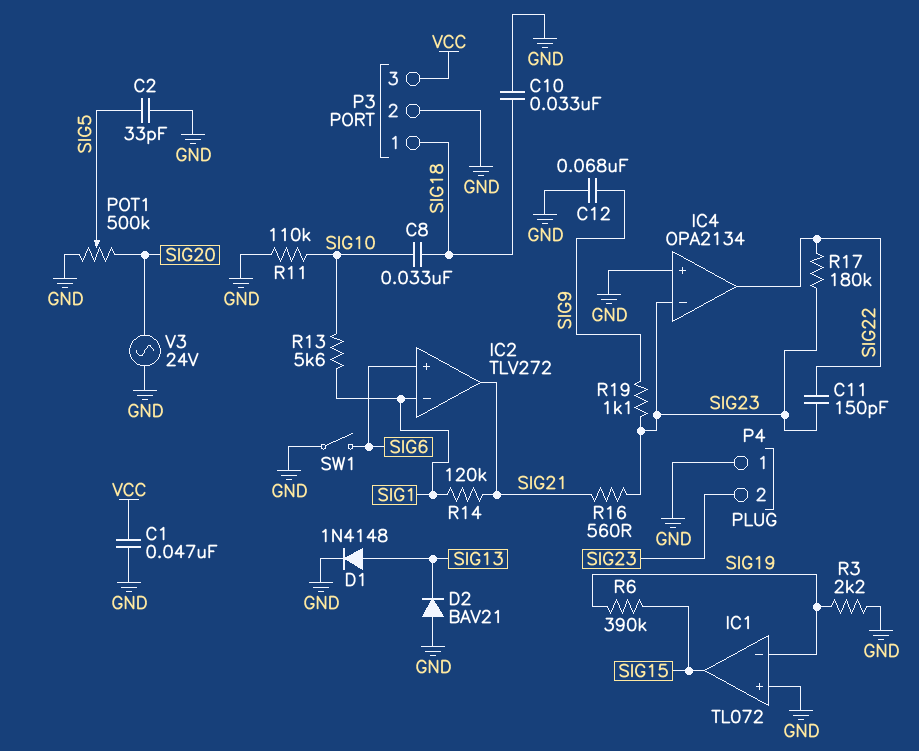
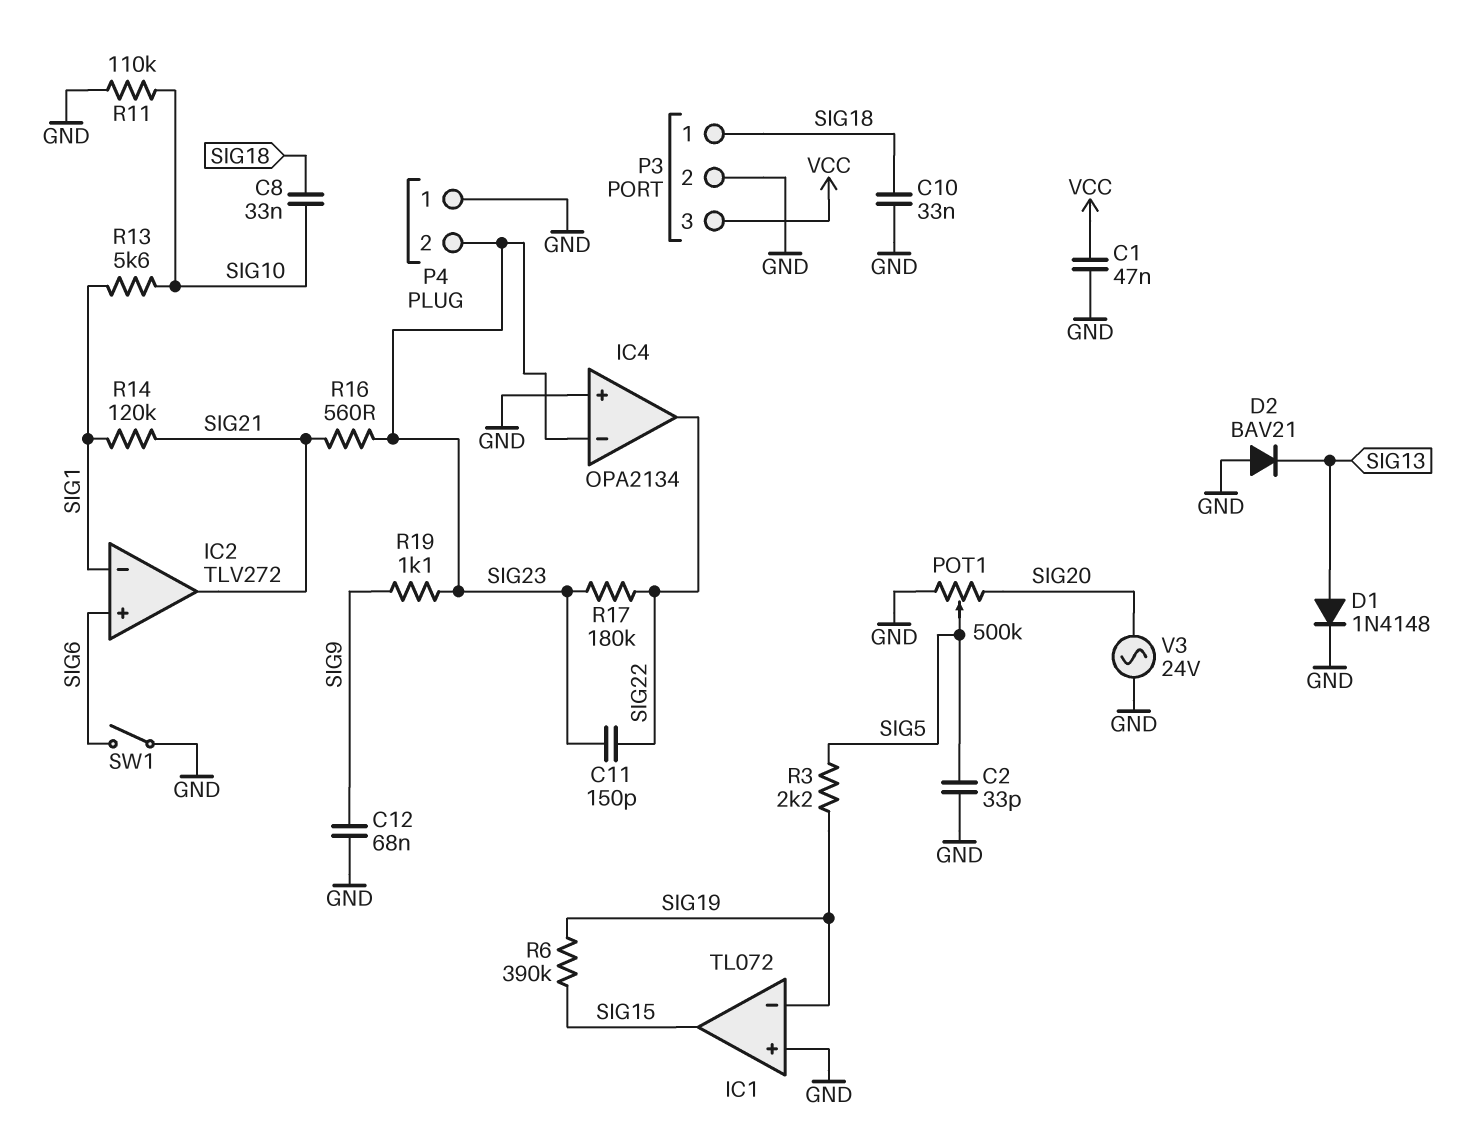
R3: 2.2k (GND, SIG19) -> 2.2k (SIG5, SIG19)

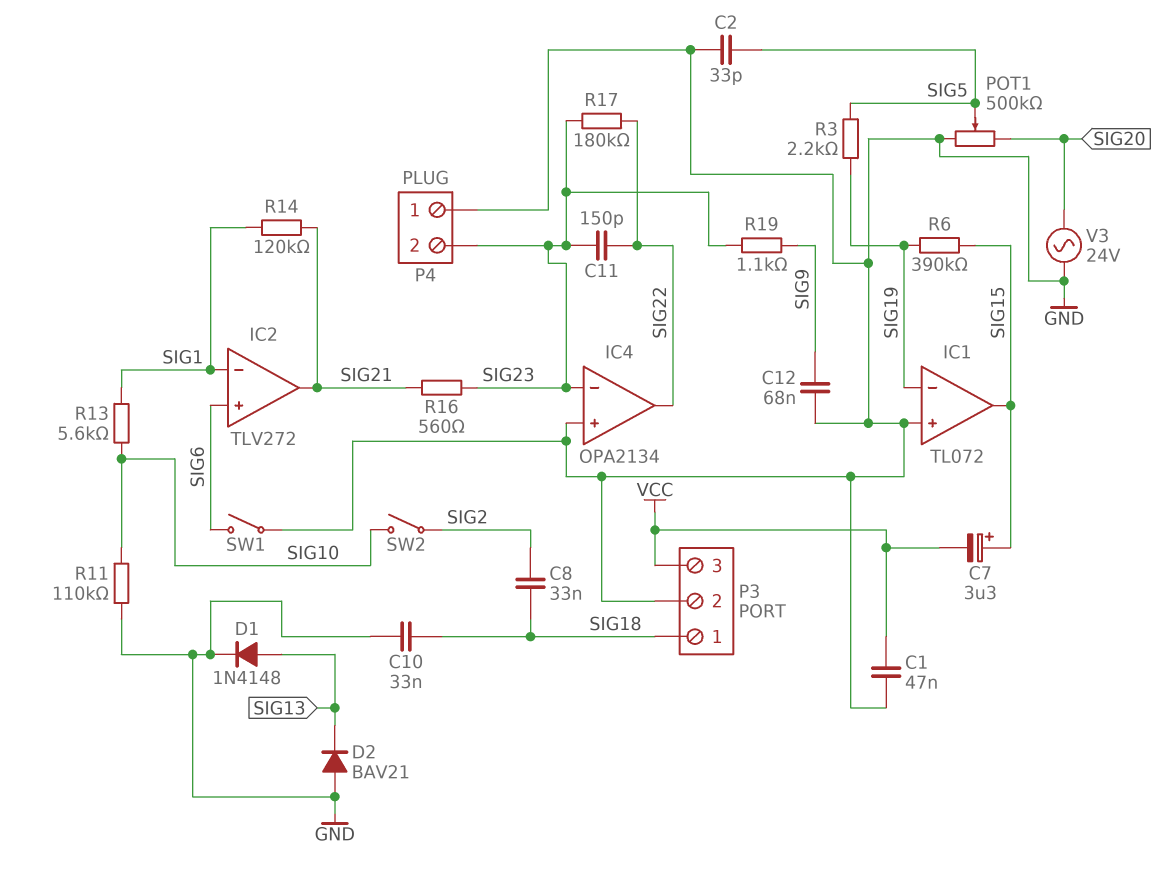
C7: none -> 3.3uF (plus SIG15, minus VCC)
C8: 33nF (SIG10, SIG18) -> 33nF (SIG2, SIG18)
SW2: none -> switch (SIG2, SIG10)

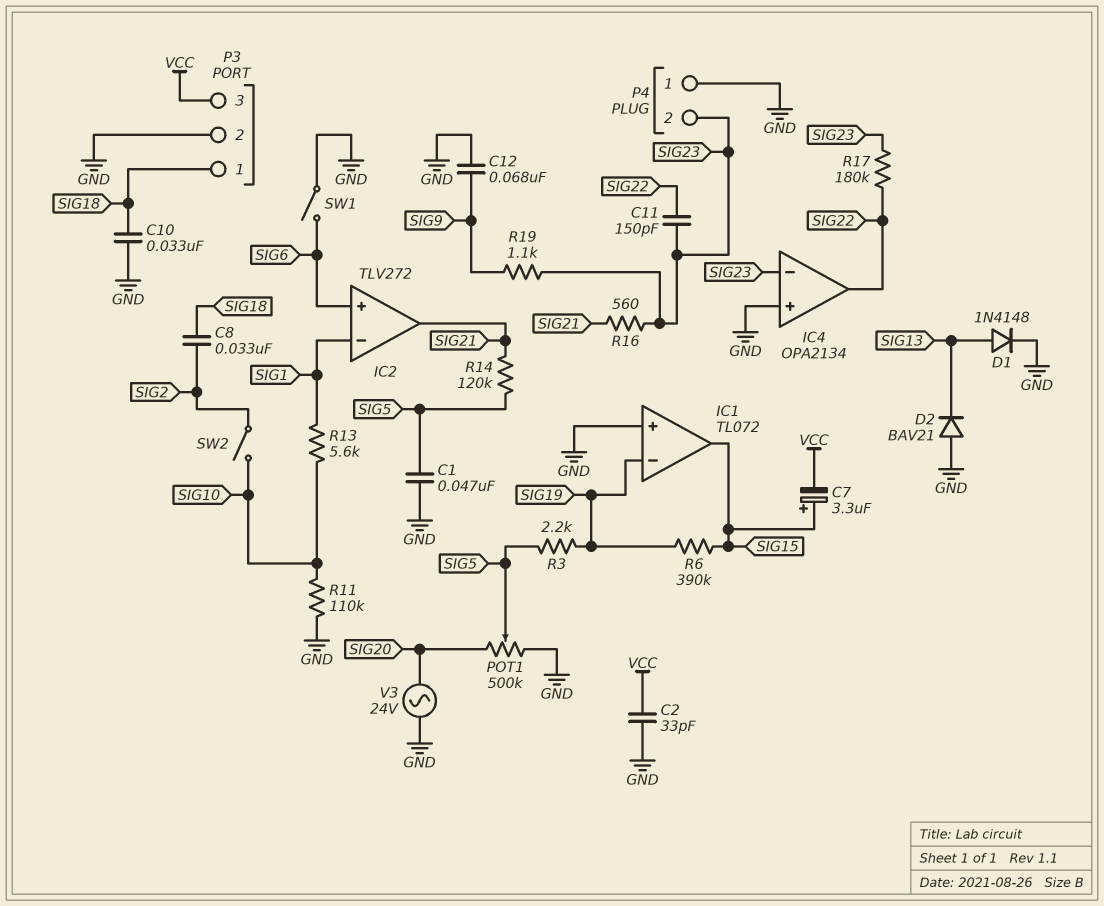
C1: 47nF (GND, VCC) -> 47nF (GND, SIG5)
C2: 33pF (GND, SIG5) -> 33pF (GND, VCC)
R14: 120k (SIG1, SIG21) -> 120k (SIG5, SIG21)

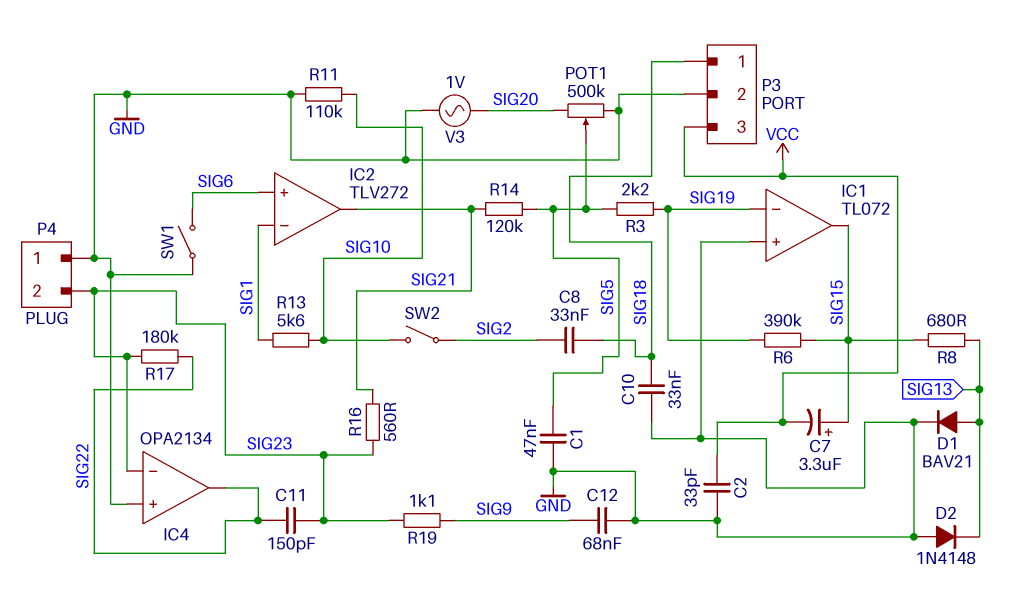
D1: diode 1N4148 (A SIG13, K GND) -> diode BAV21 (A SIG13, K GND)
D2: diode BAV21 (A GND, K SIG13) -> diode 1N4148 (A GND, K SIG13)
R8: none -> 680 (SIG13, SIG15)
V3: AC 24V (GND, SIG20) -> AC 1V (GND, SIG20)

